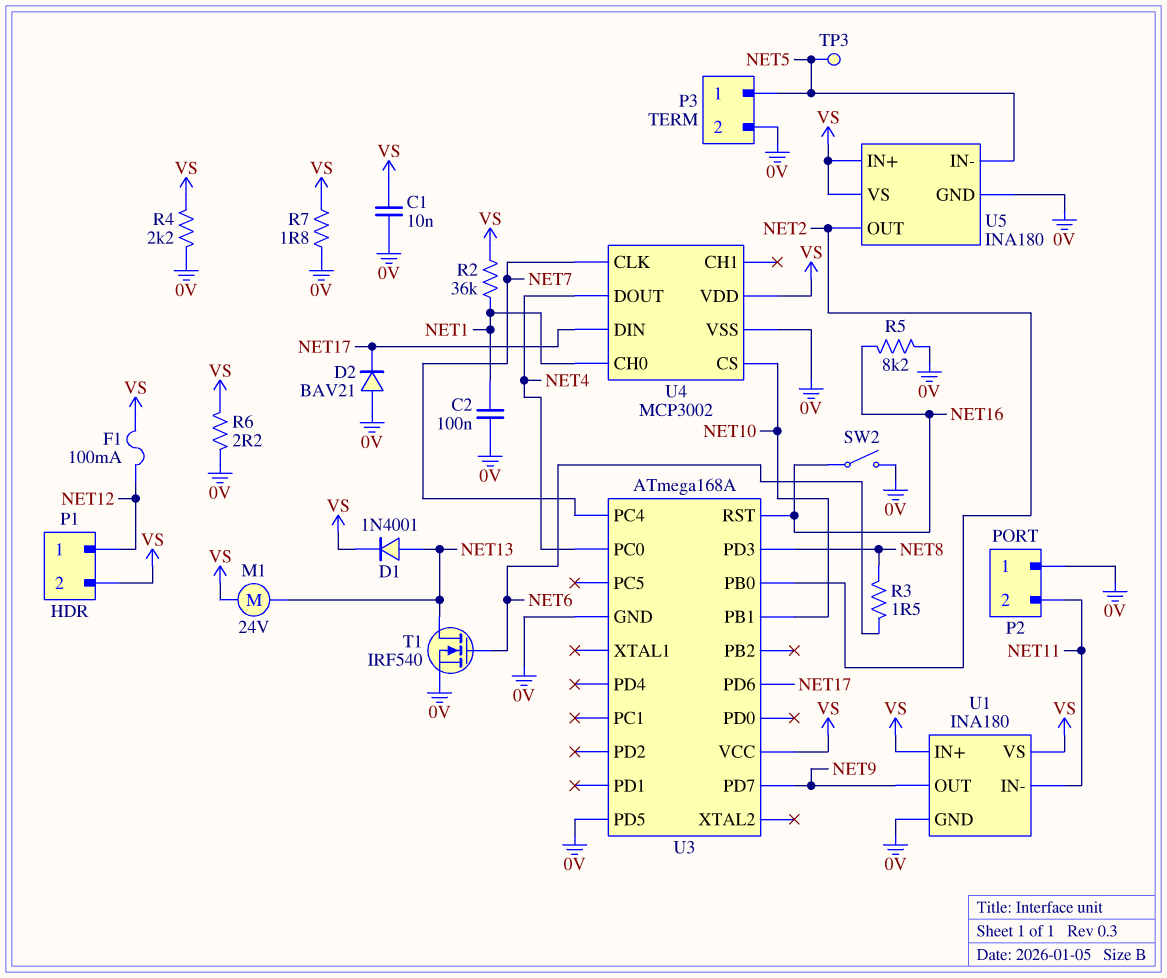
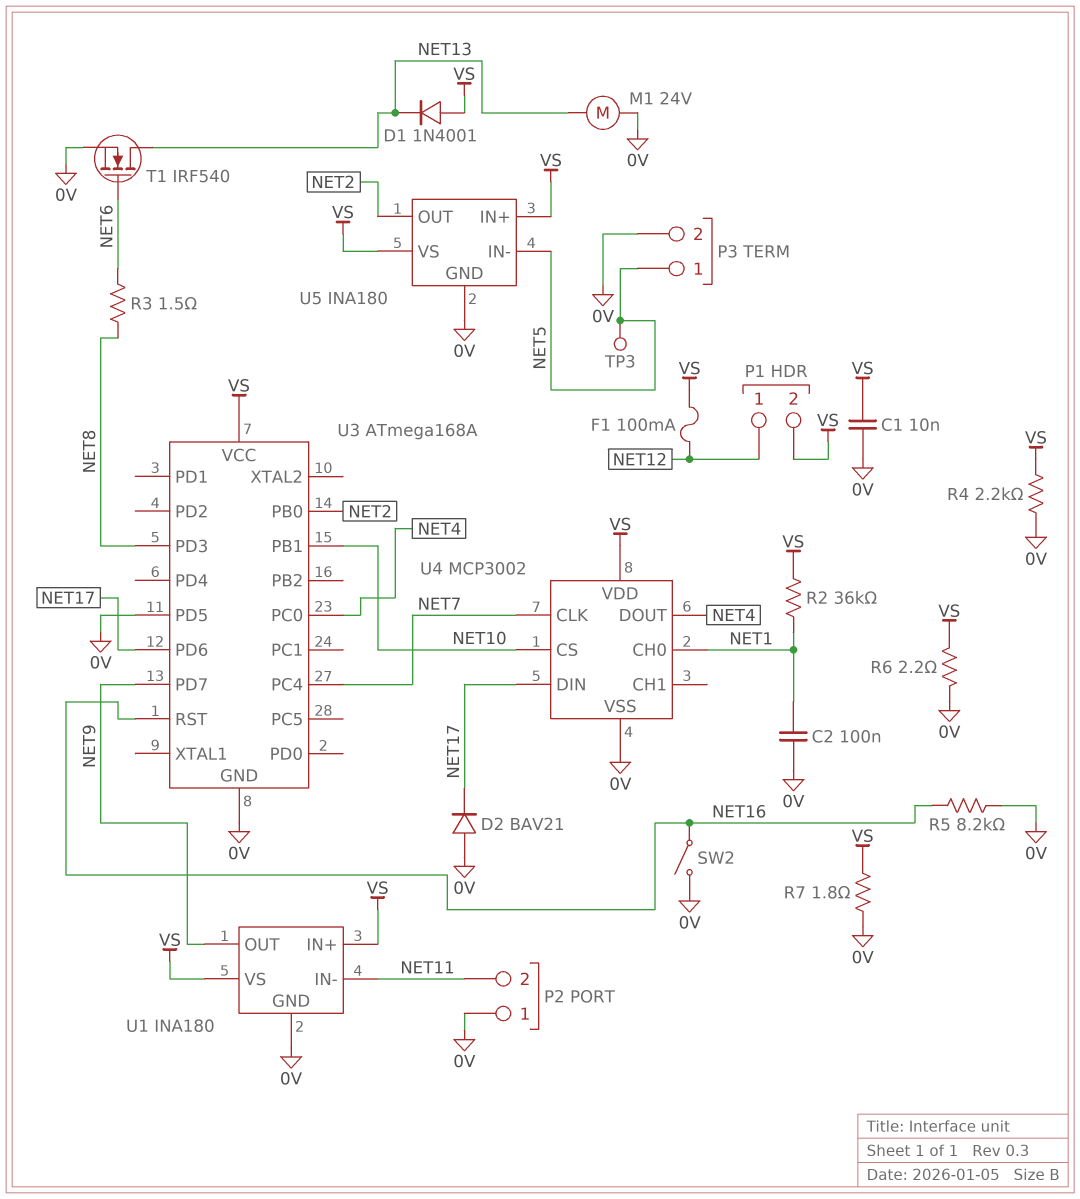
D1: diode 1N4001 (A NET13, K VS) -> diode 1N4001 (A VS, K NET13)
M1: motor 24V (NET13, VS) -> motor 24V (0V, NET13)

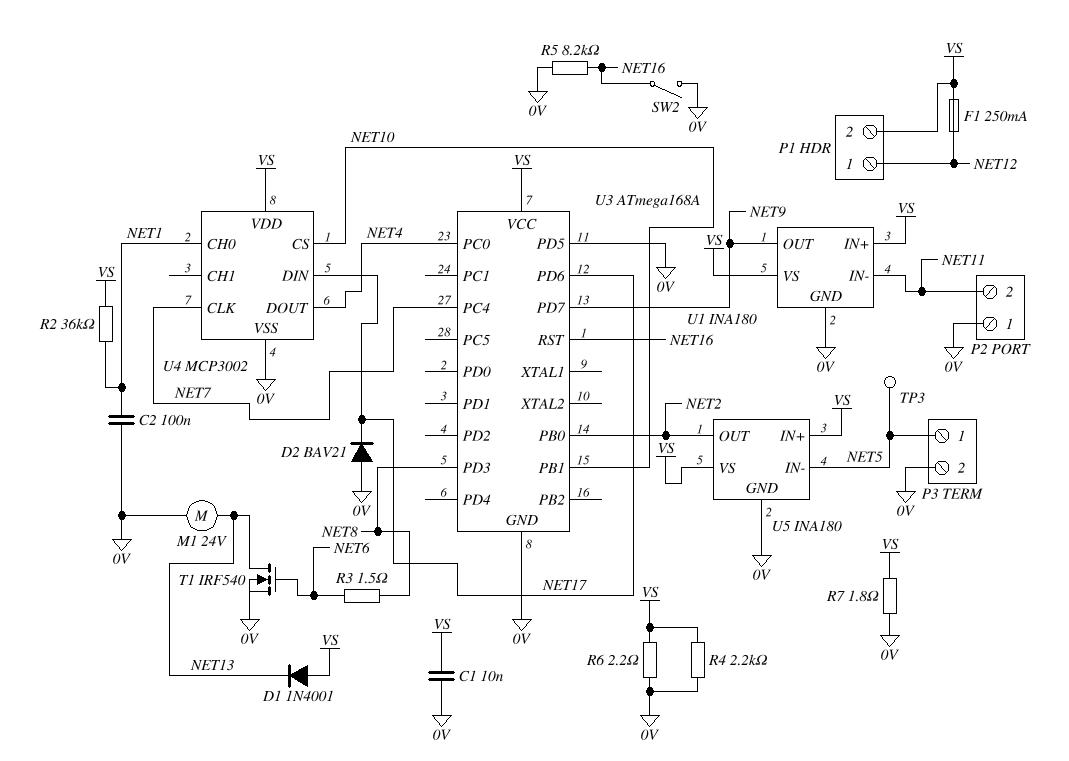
F1: 100mA (NET12, VS) -> 250mA (NET12, VS)

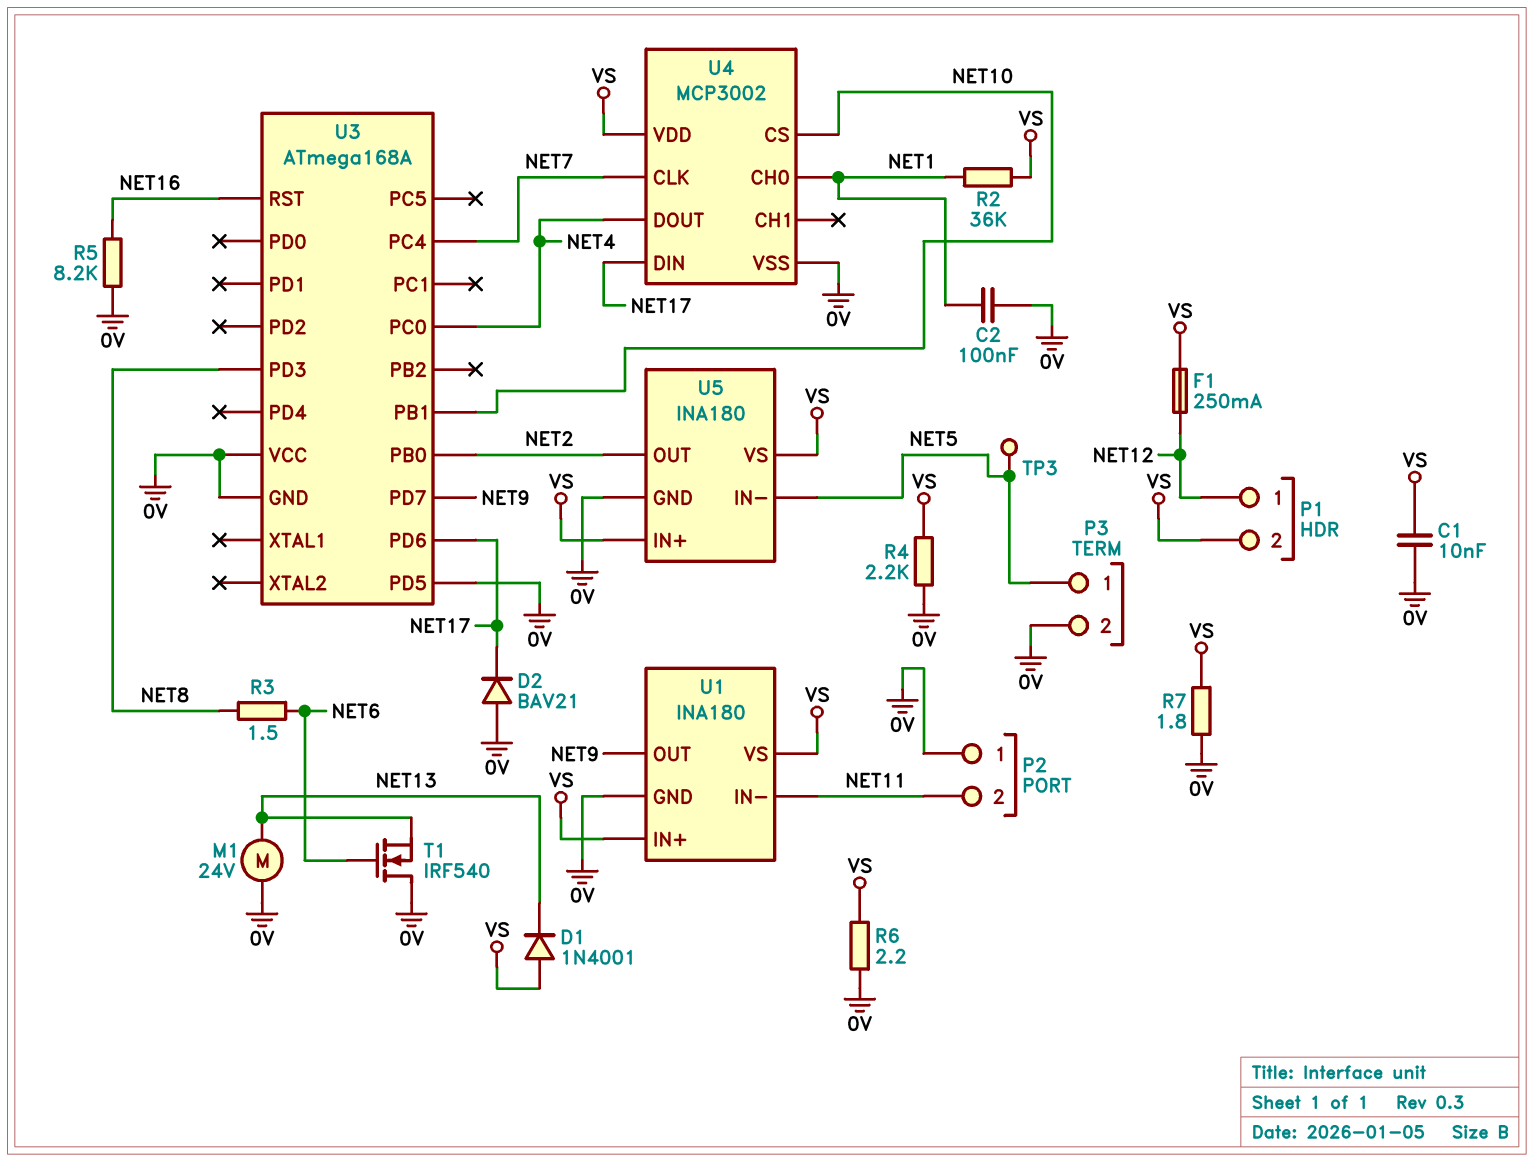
SW2: switch (0V, NET16) -> none
T1: NMOS IRF540 (G NET6, D NET13, S 0V) -> NMOS IRF540 (G NET6, D 0V, S NET13)
U3 pin VCC: VS -> 0V

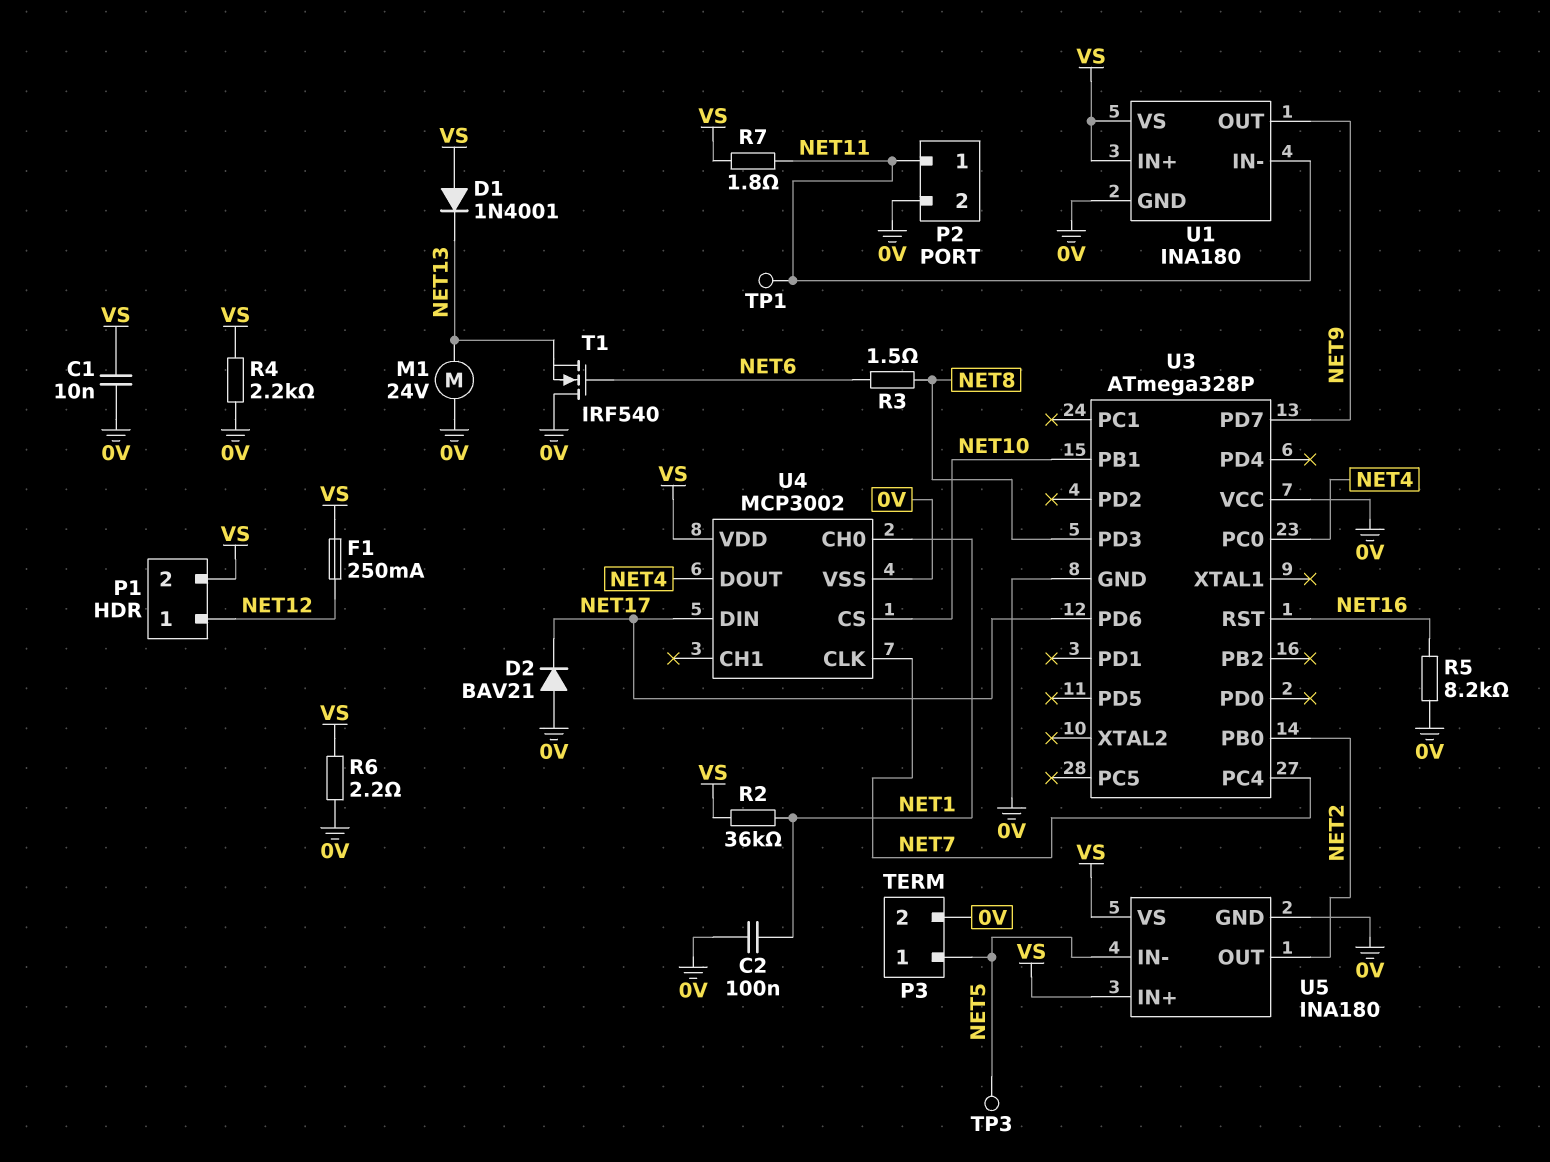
P2 pin 1: 0V -> NET11
P2 pin 2: NET11 -> 0V
R7: 1.8 (0V, VS) -> 1.8 (NET11, VS)
TP1: none -> test point (NET11)
U3: ATmega168A -> ATmega328P
U3 pin PD5: 0V -> none

